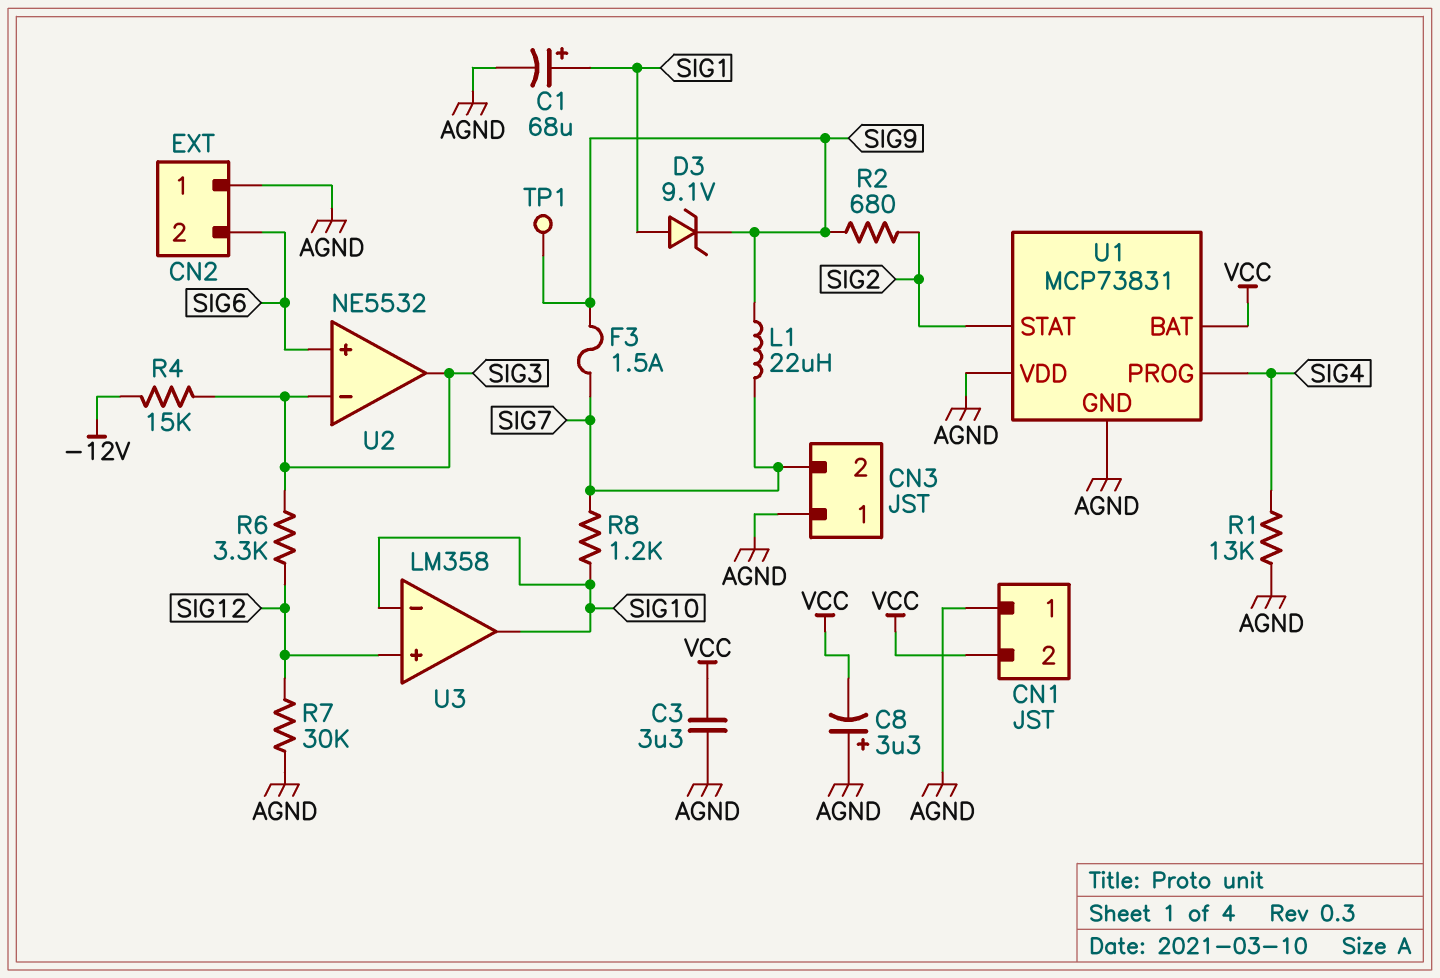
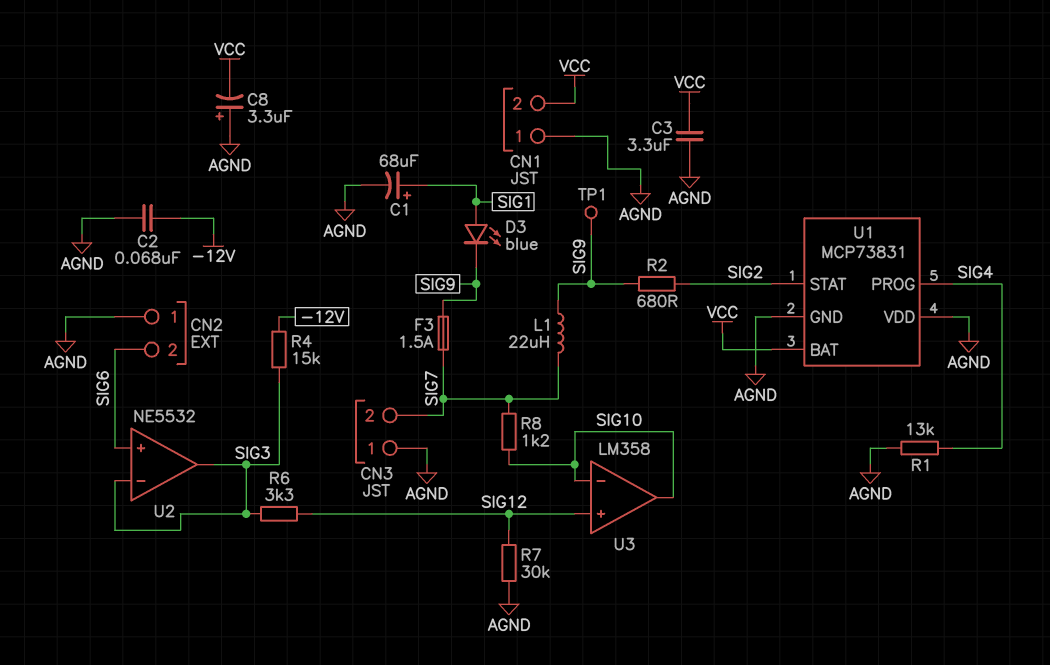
C2: none -> 68nF (-12V, AGND)
D3: zener 9.1V (A SIG1, K SIG9) -> LED blue (A SIG1, K SIG9)

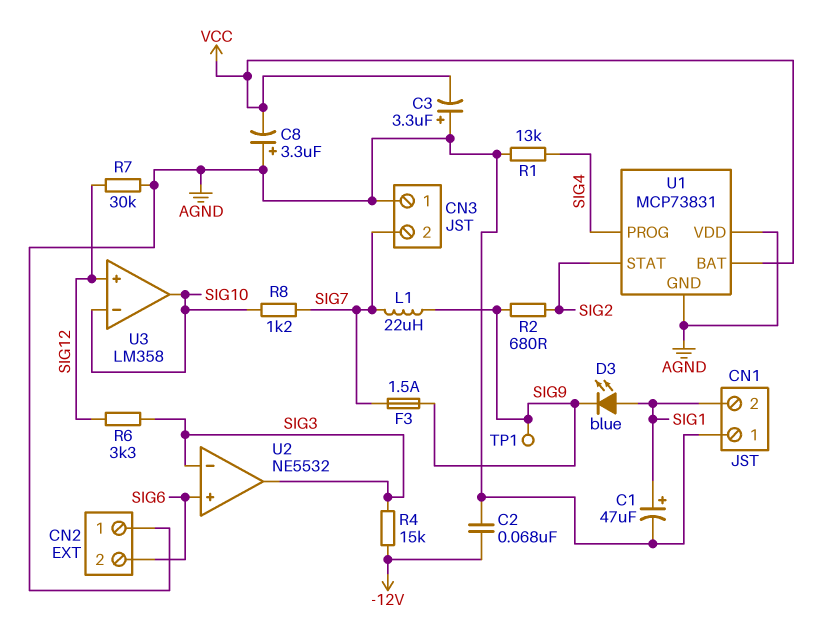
C1: 68uF (plus SIG1, minus AGND) -> 47uF (plus SIG1, minus AGND)
C3: 3.3uF (AGND, VCC) -> 3.3uF (plus AGND, minus VCC)
CN1 pin 2: VCC -> SIG1

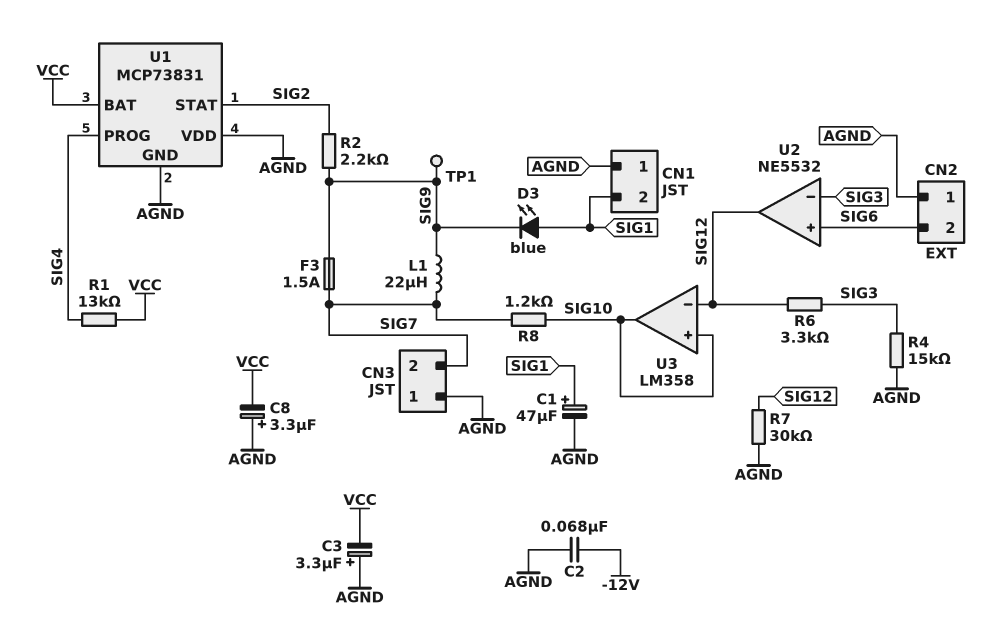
R1: 13k (AGND, SIG4) -> 13k (SIG4, VCC)
R2: 680 (SIG2, SIG9) -> 2.2k (SIG2, SIG9)
R4: 15k (-12V, SIG3) -> 15k (AGND, SIG3)
U2 pin out: SIG3 -> SIG12
U3 pin in+: SIG12 -> SIG10
U3 pin in-: SIG10 -> SIG12

